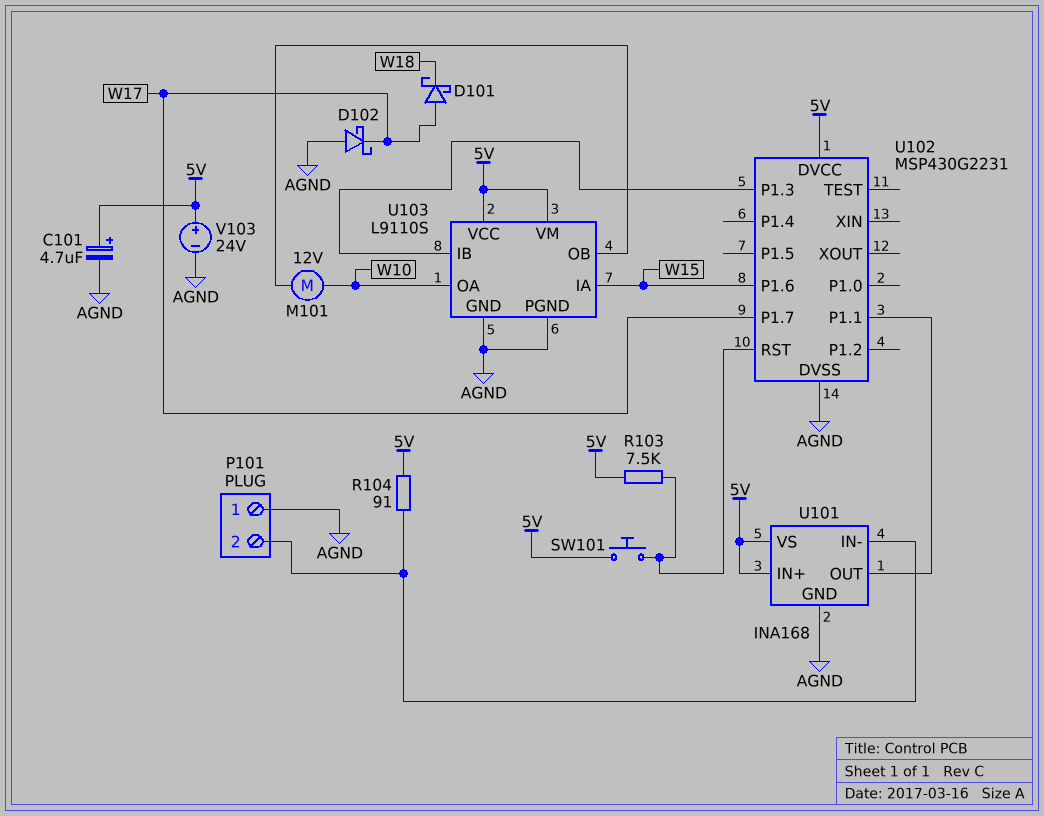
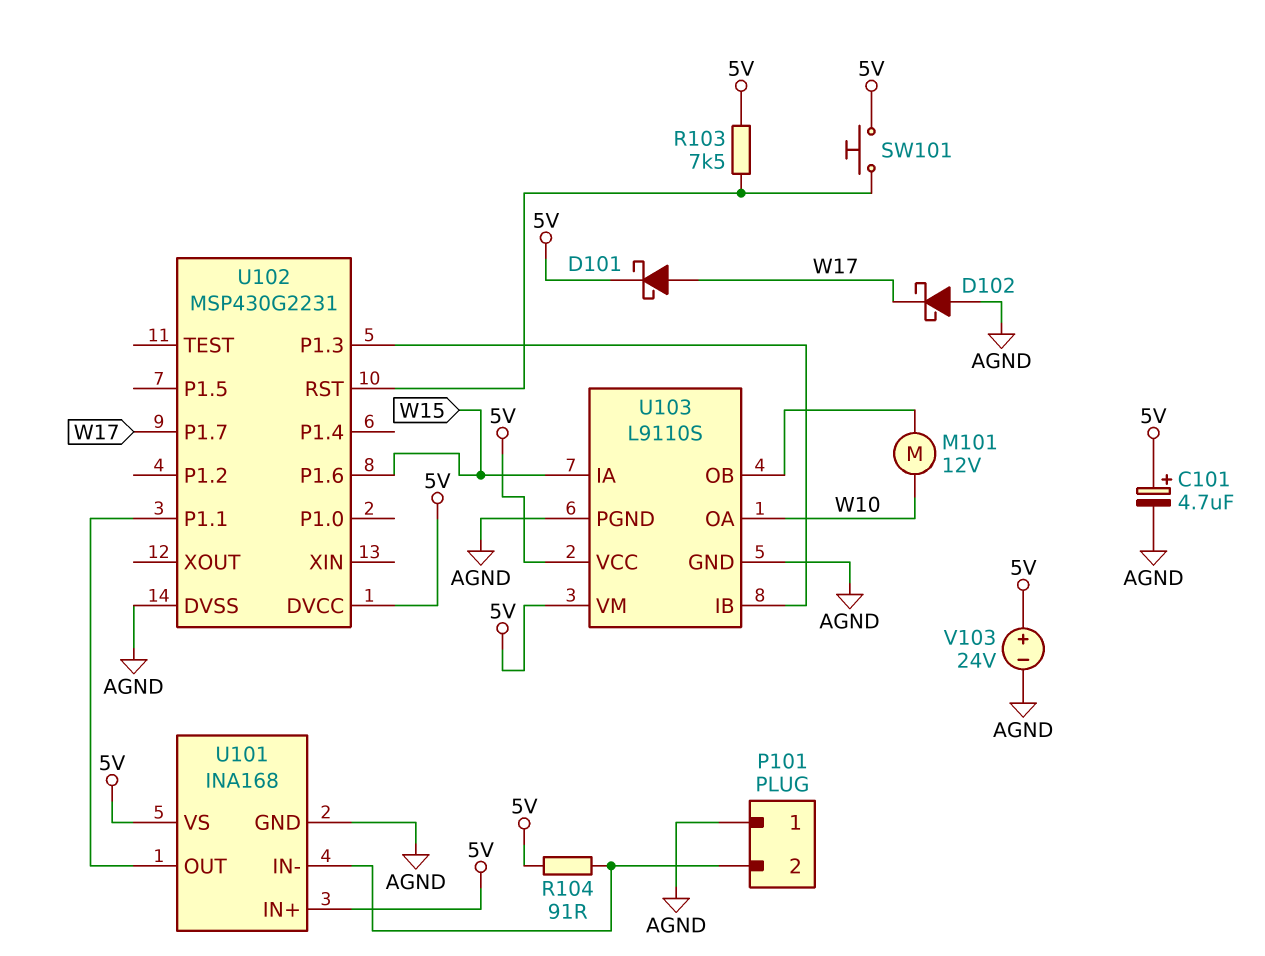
D101: schottky (A W17, K W18) -> schottky (A W17, K 5V)

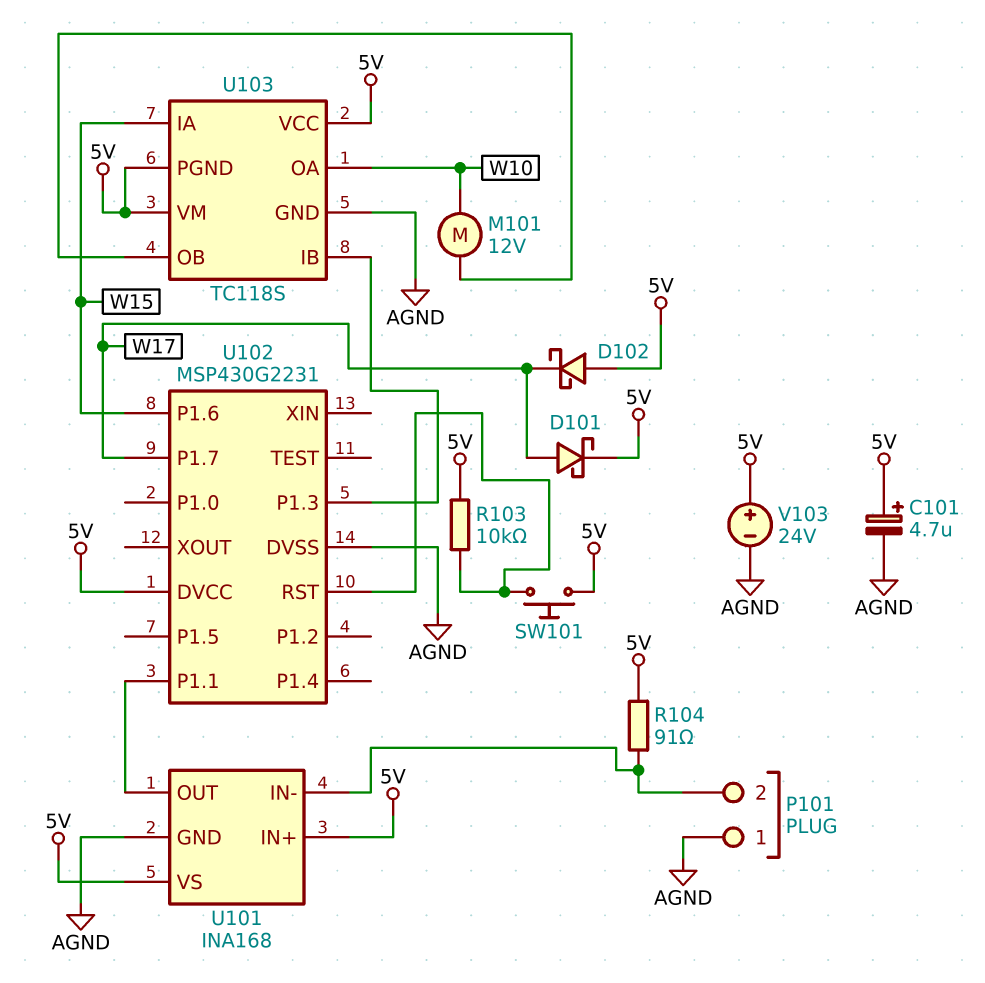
D102: schottky (A AGND, K W17) -> schottky (A 5V, K W17)
R103: 7.5k (5V, U102/RST) -> 10k (5V, U102/RST)
U103: L9110S -> TC118S
U103 pin PGND: AGND -> 5V

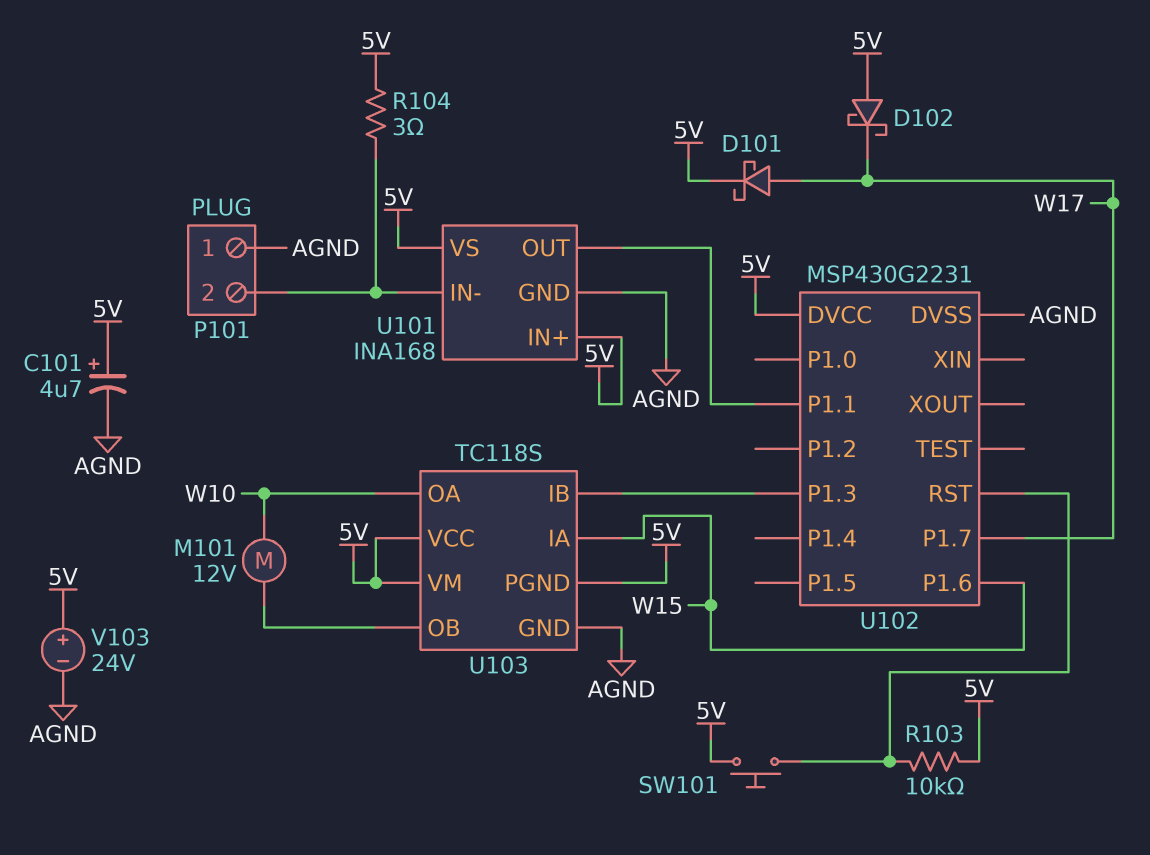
R104: 91 (5V, P101/2) -> 3 (5V, P101/2)

